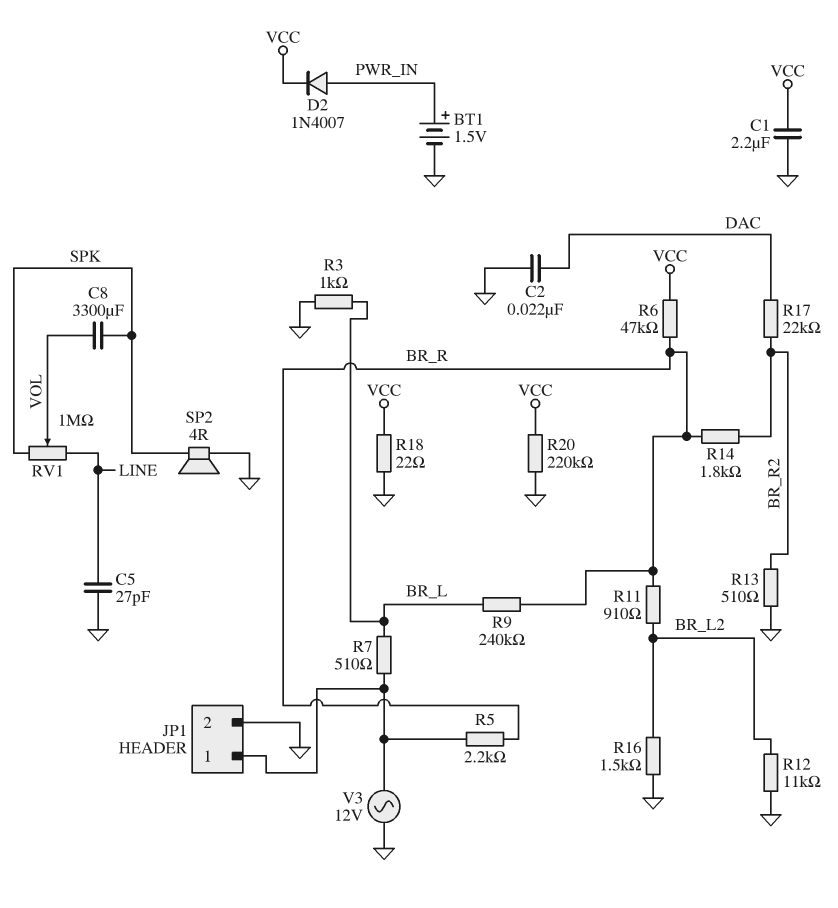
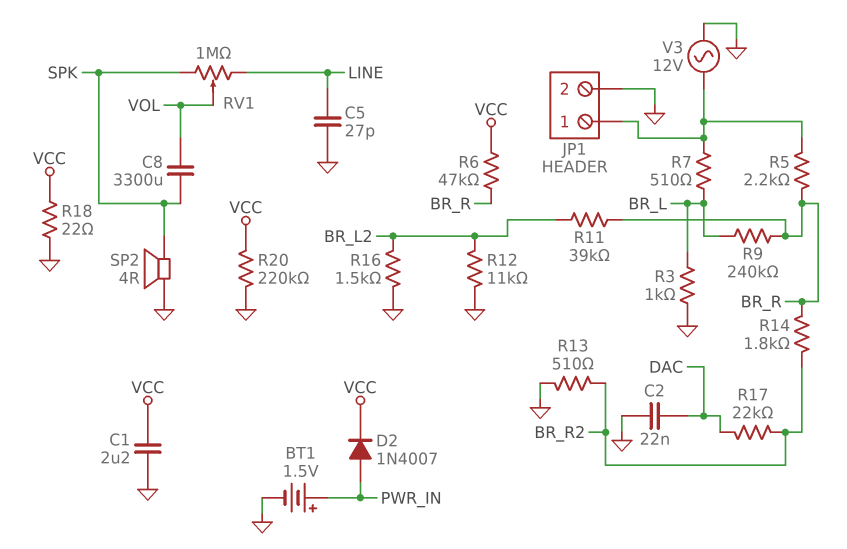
R11: 910 (BR_L2, BR_R) -> 39k (BR_L2, BR_R)

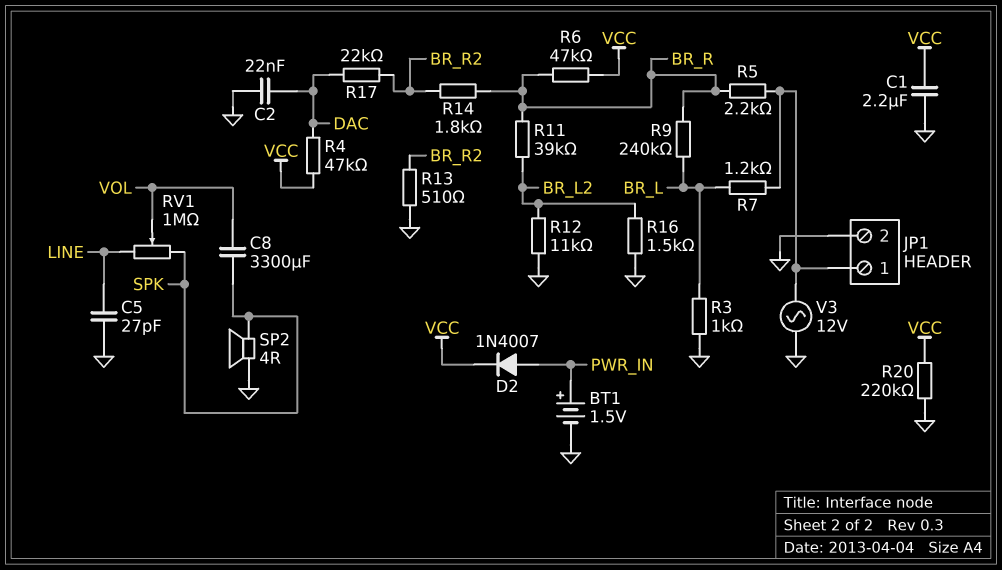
R4: none -> 47k (DAC, VCC)
R7: 510 (BR_L, JP1/1) -> 1.2k (BR_L, JP1/1)
R18: 22 (GND, VCC) -> none

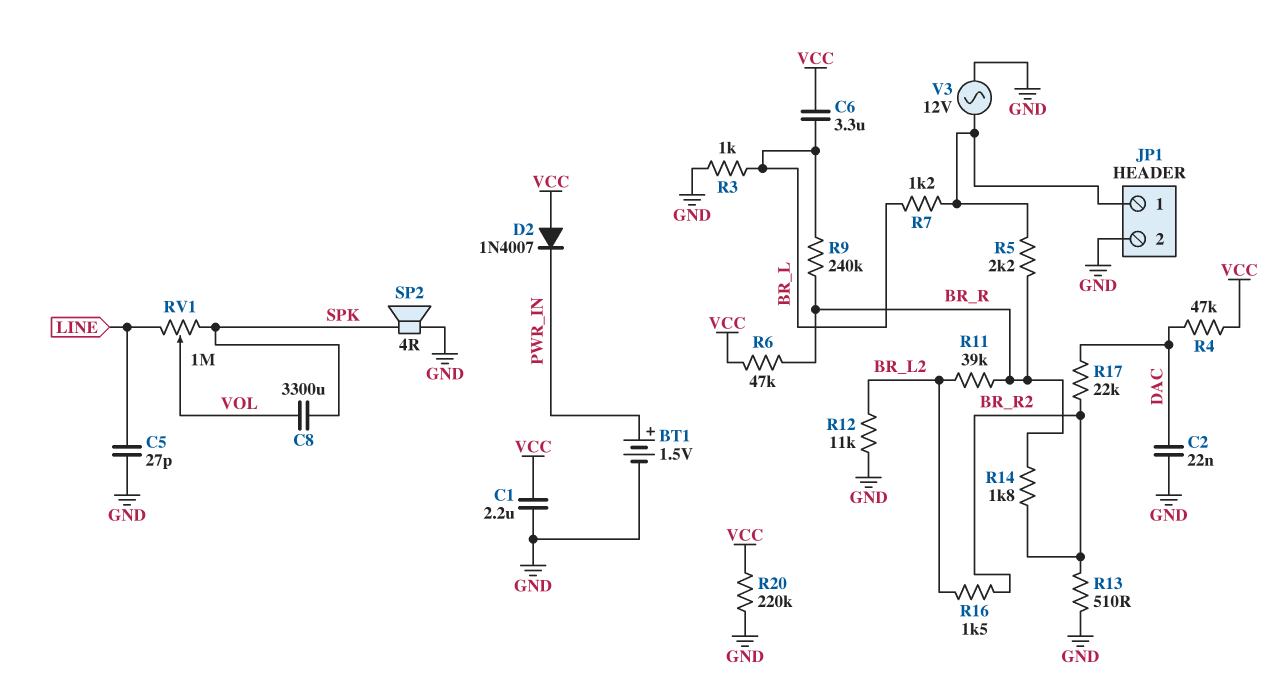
C6: none -> 3.3uF (BR_L, VCC)
D2: diode 1N4007 (A PWR_IN, K VCC) -> diode 1N4007 (A VCC, K PWR_IN)
R16: 1.5k (BR_L2, GND) -> 1.5k (BR_L2, BR_R2)

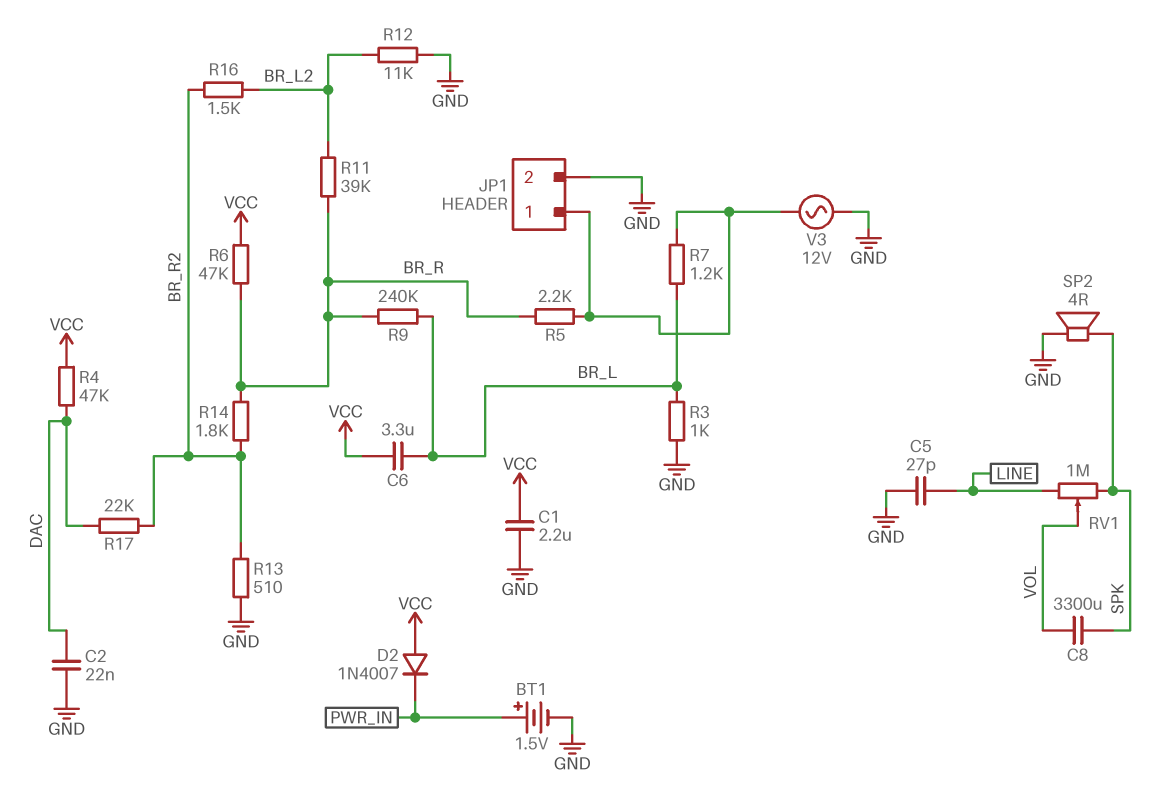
R20: 220k (GND, VCC) -> none

